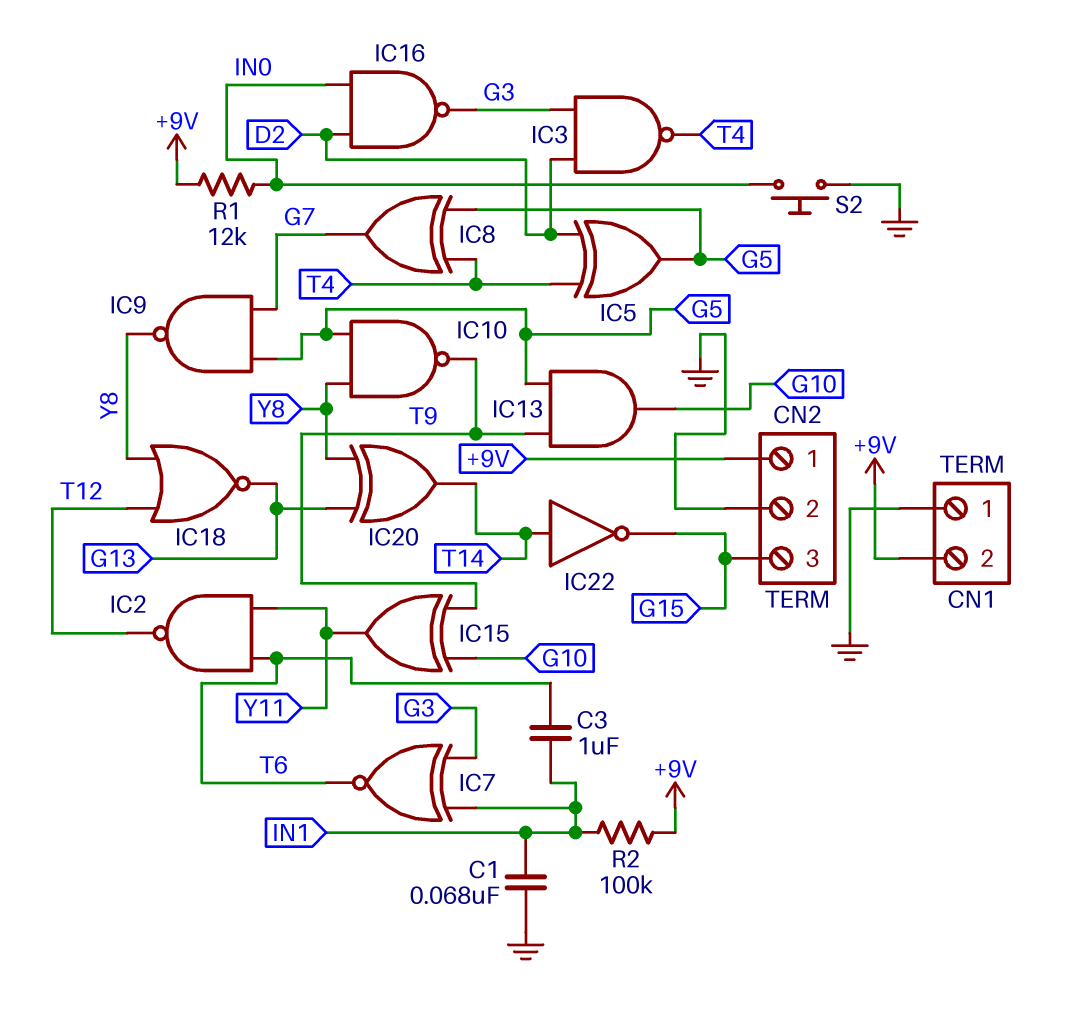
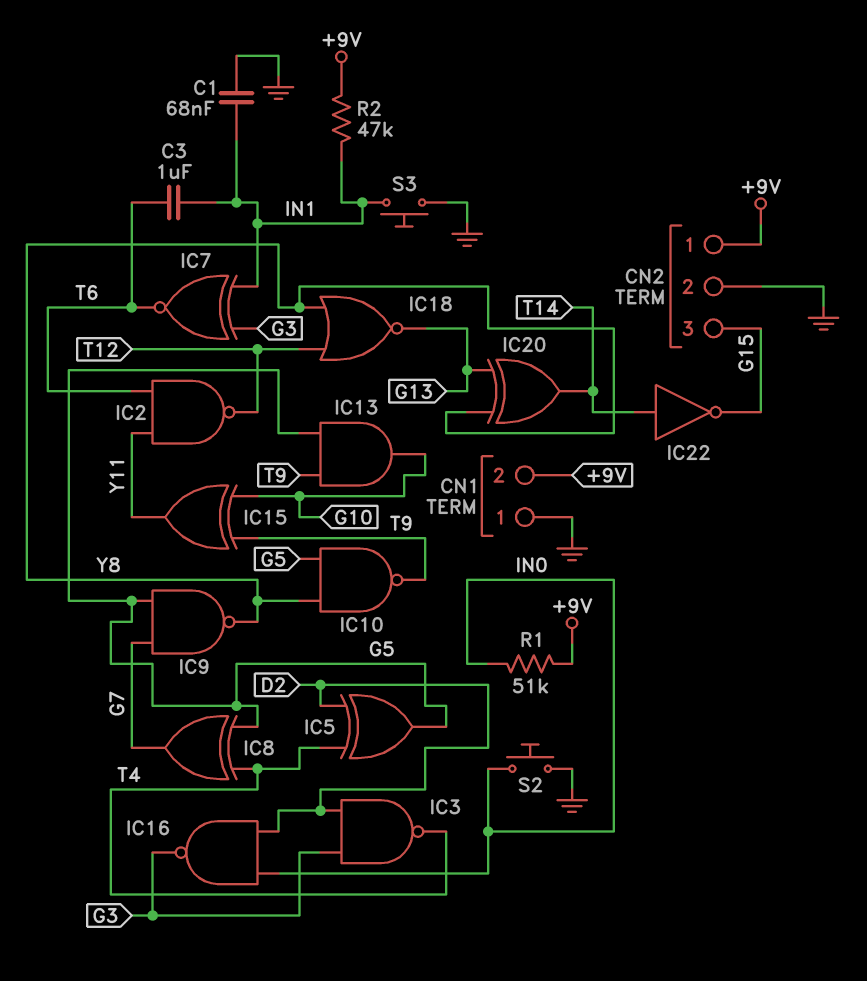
R1: 12k (+9V, IN0) -> 51k (+9V, IN0)
R2: 100k (+9V, IN1) -> 47k (+9V, IN1)
S3: none -> button (GND, IN1)

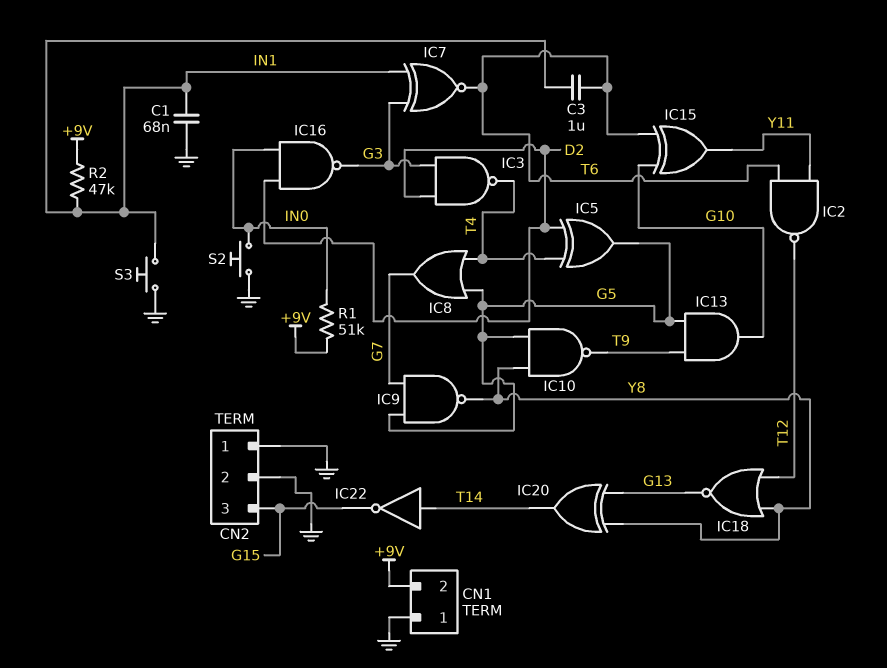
CN2 pin 1: +9V -> GND
IC8: XOR (in G5, in T4, out G7) -> OR (in G5, in T4, out G7)
IC15: XOR (in G10, in T9, out Y11) -> XOR (in G10, in T6, out Y11)

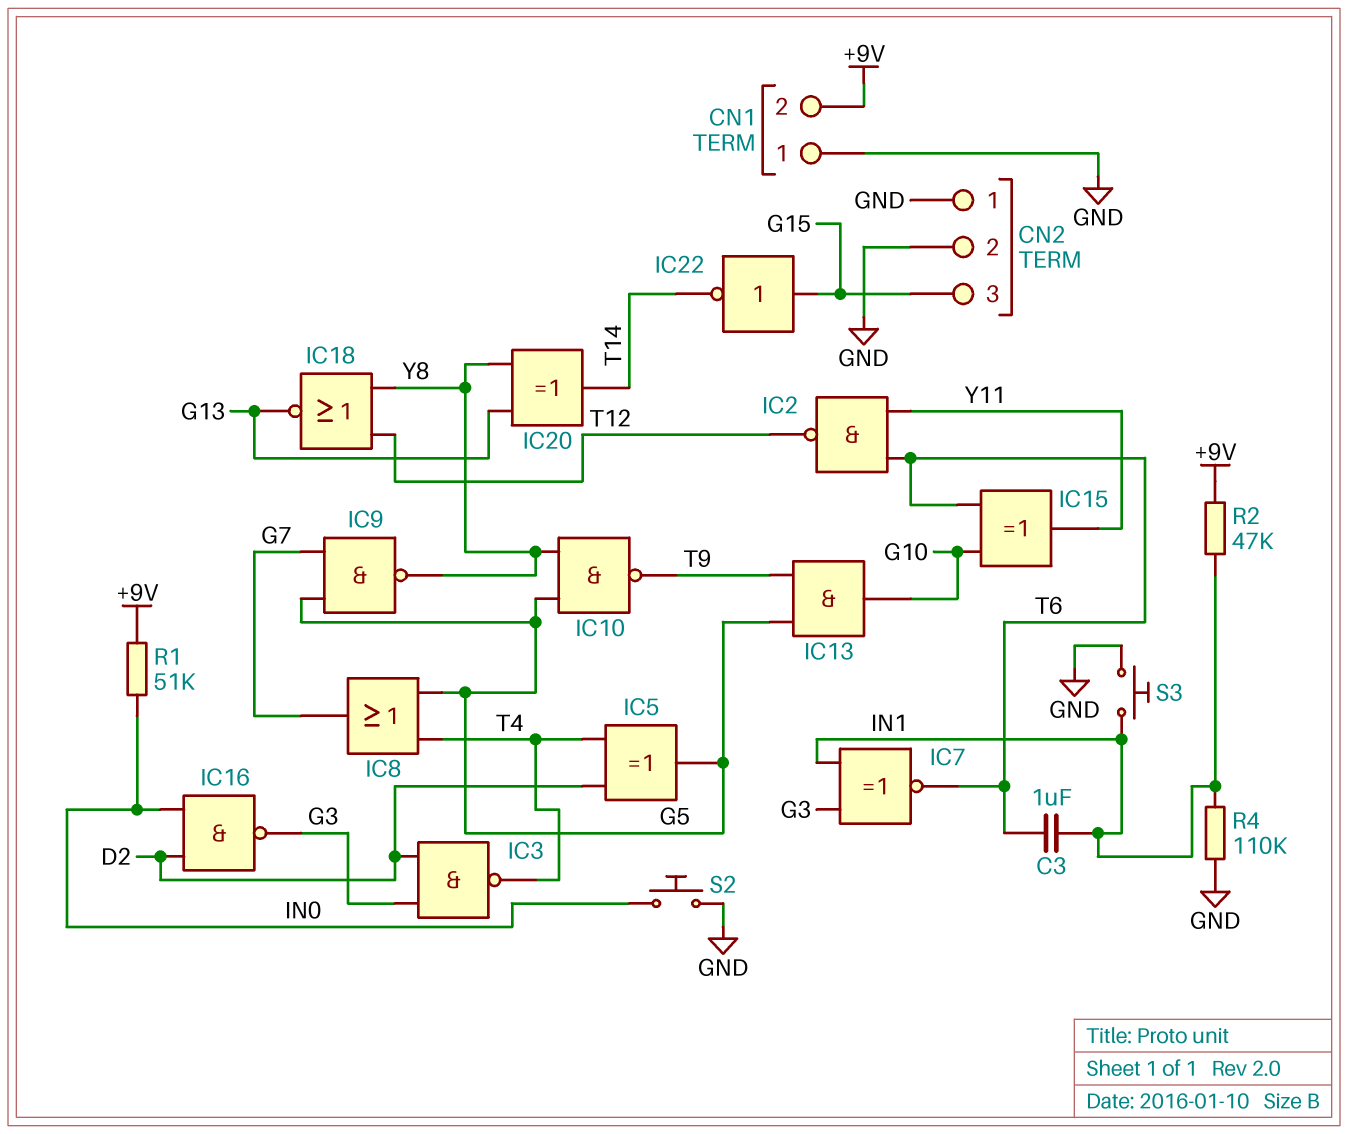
C1: 68nF (GND, IN1) -> none
IC22: NOT (in T14, out G15) -> NOT (in G15, out T14)
R4: none -> 110k (GND, IN1)

